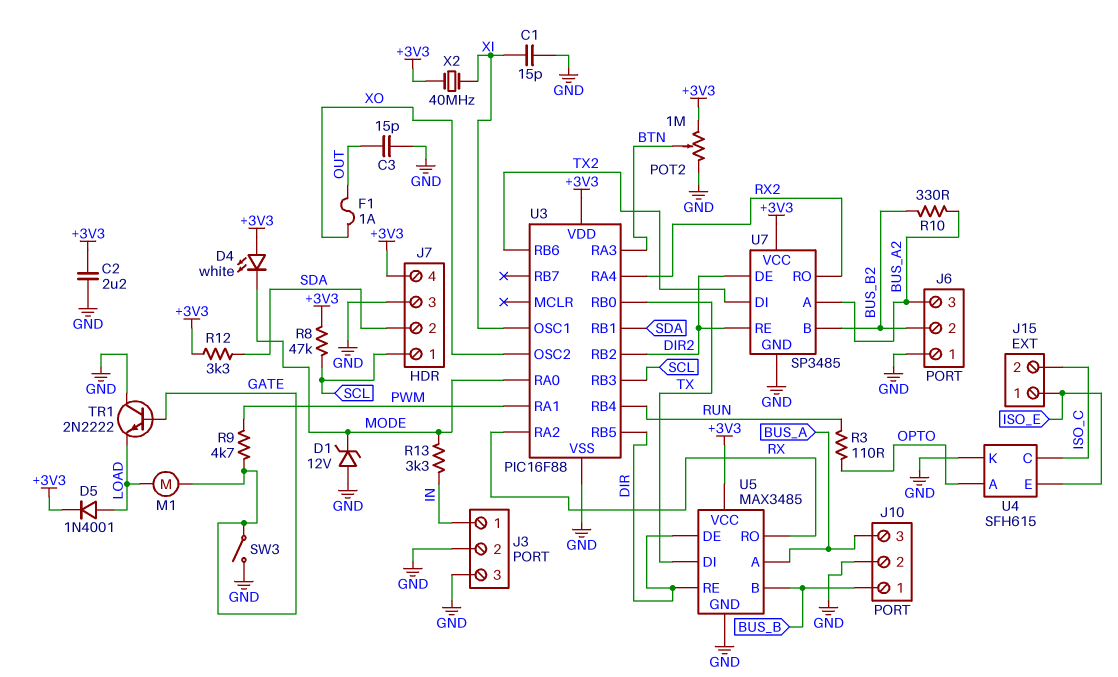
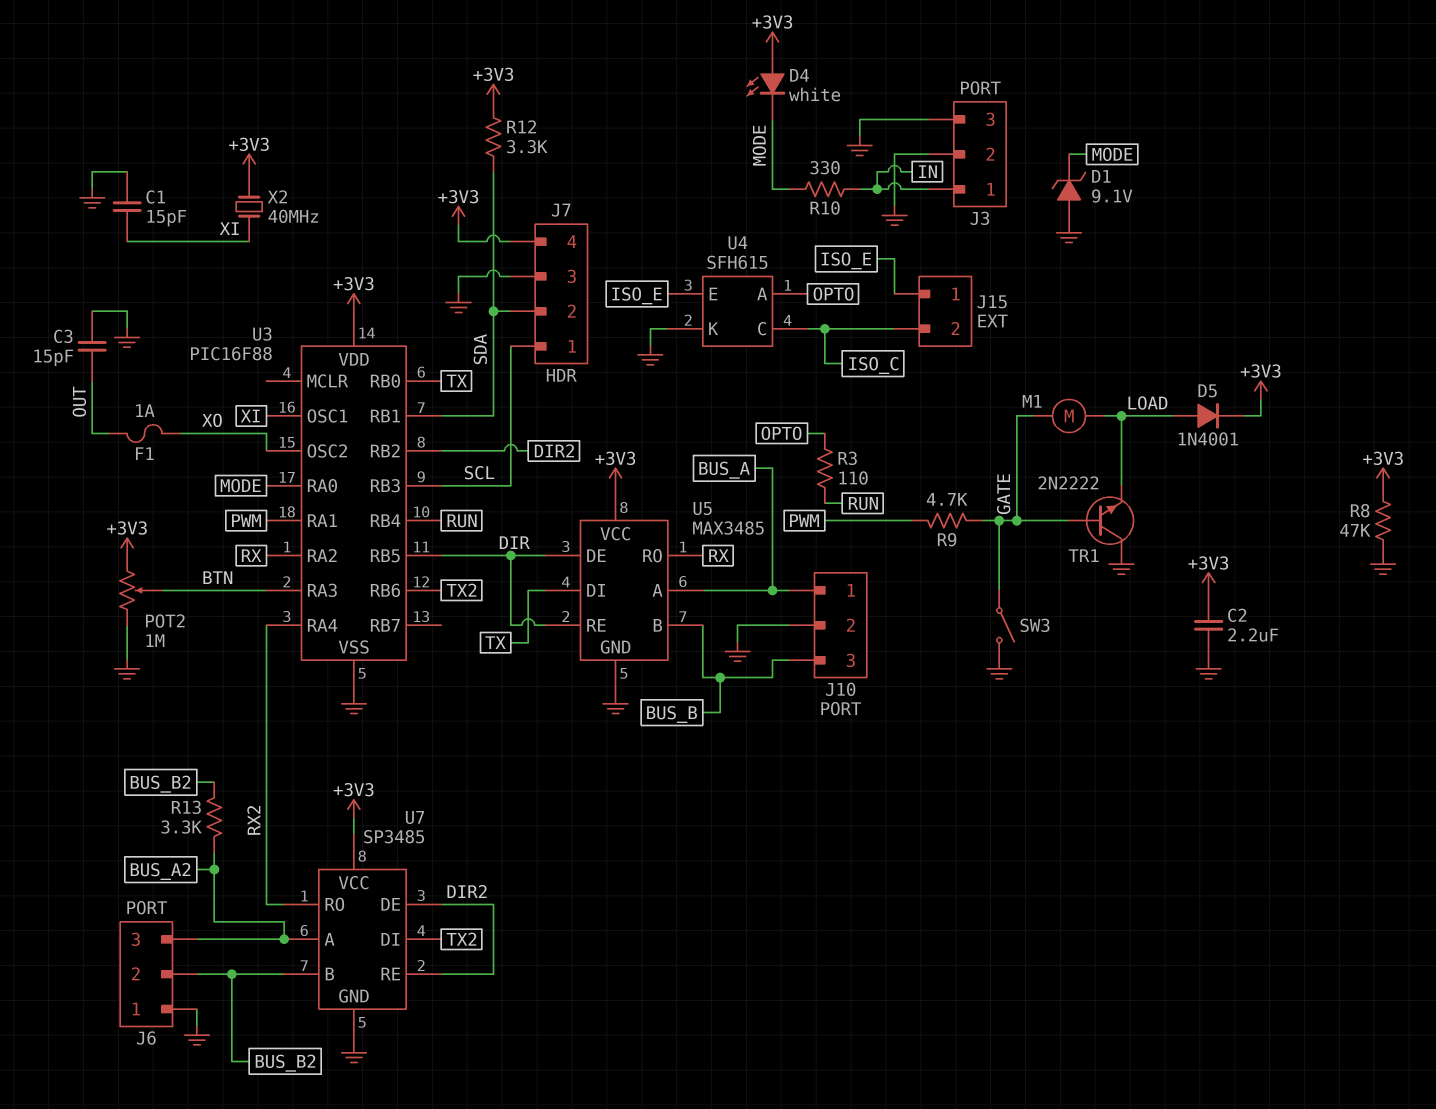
D1: zener 12V (A GND, K MODE) -> zener 9.1V (A GND, K MODE)
J10 pin 1: BUS_B -> BUS_A
J10 pin 3: BUS_A -> BUS_B
R8: 47k (+3V3, SCL) -> 47k (+3V3, GND)
R10: 330 (BUS_A2, BUS_B2) -> 330 (IN, MODE)
R13: 3.3k (IN, MODE) -> 3.3k (BUS_A2, BUS_B2)

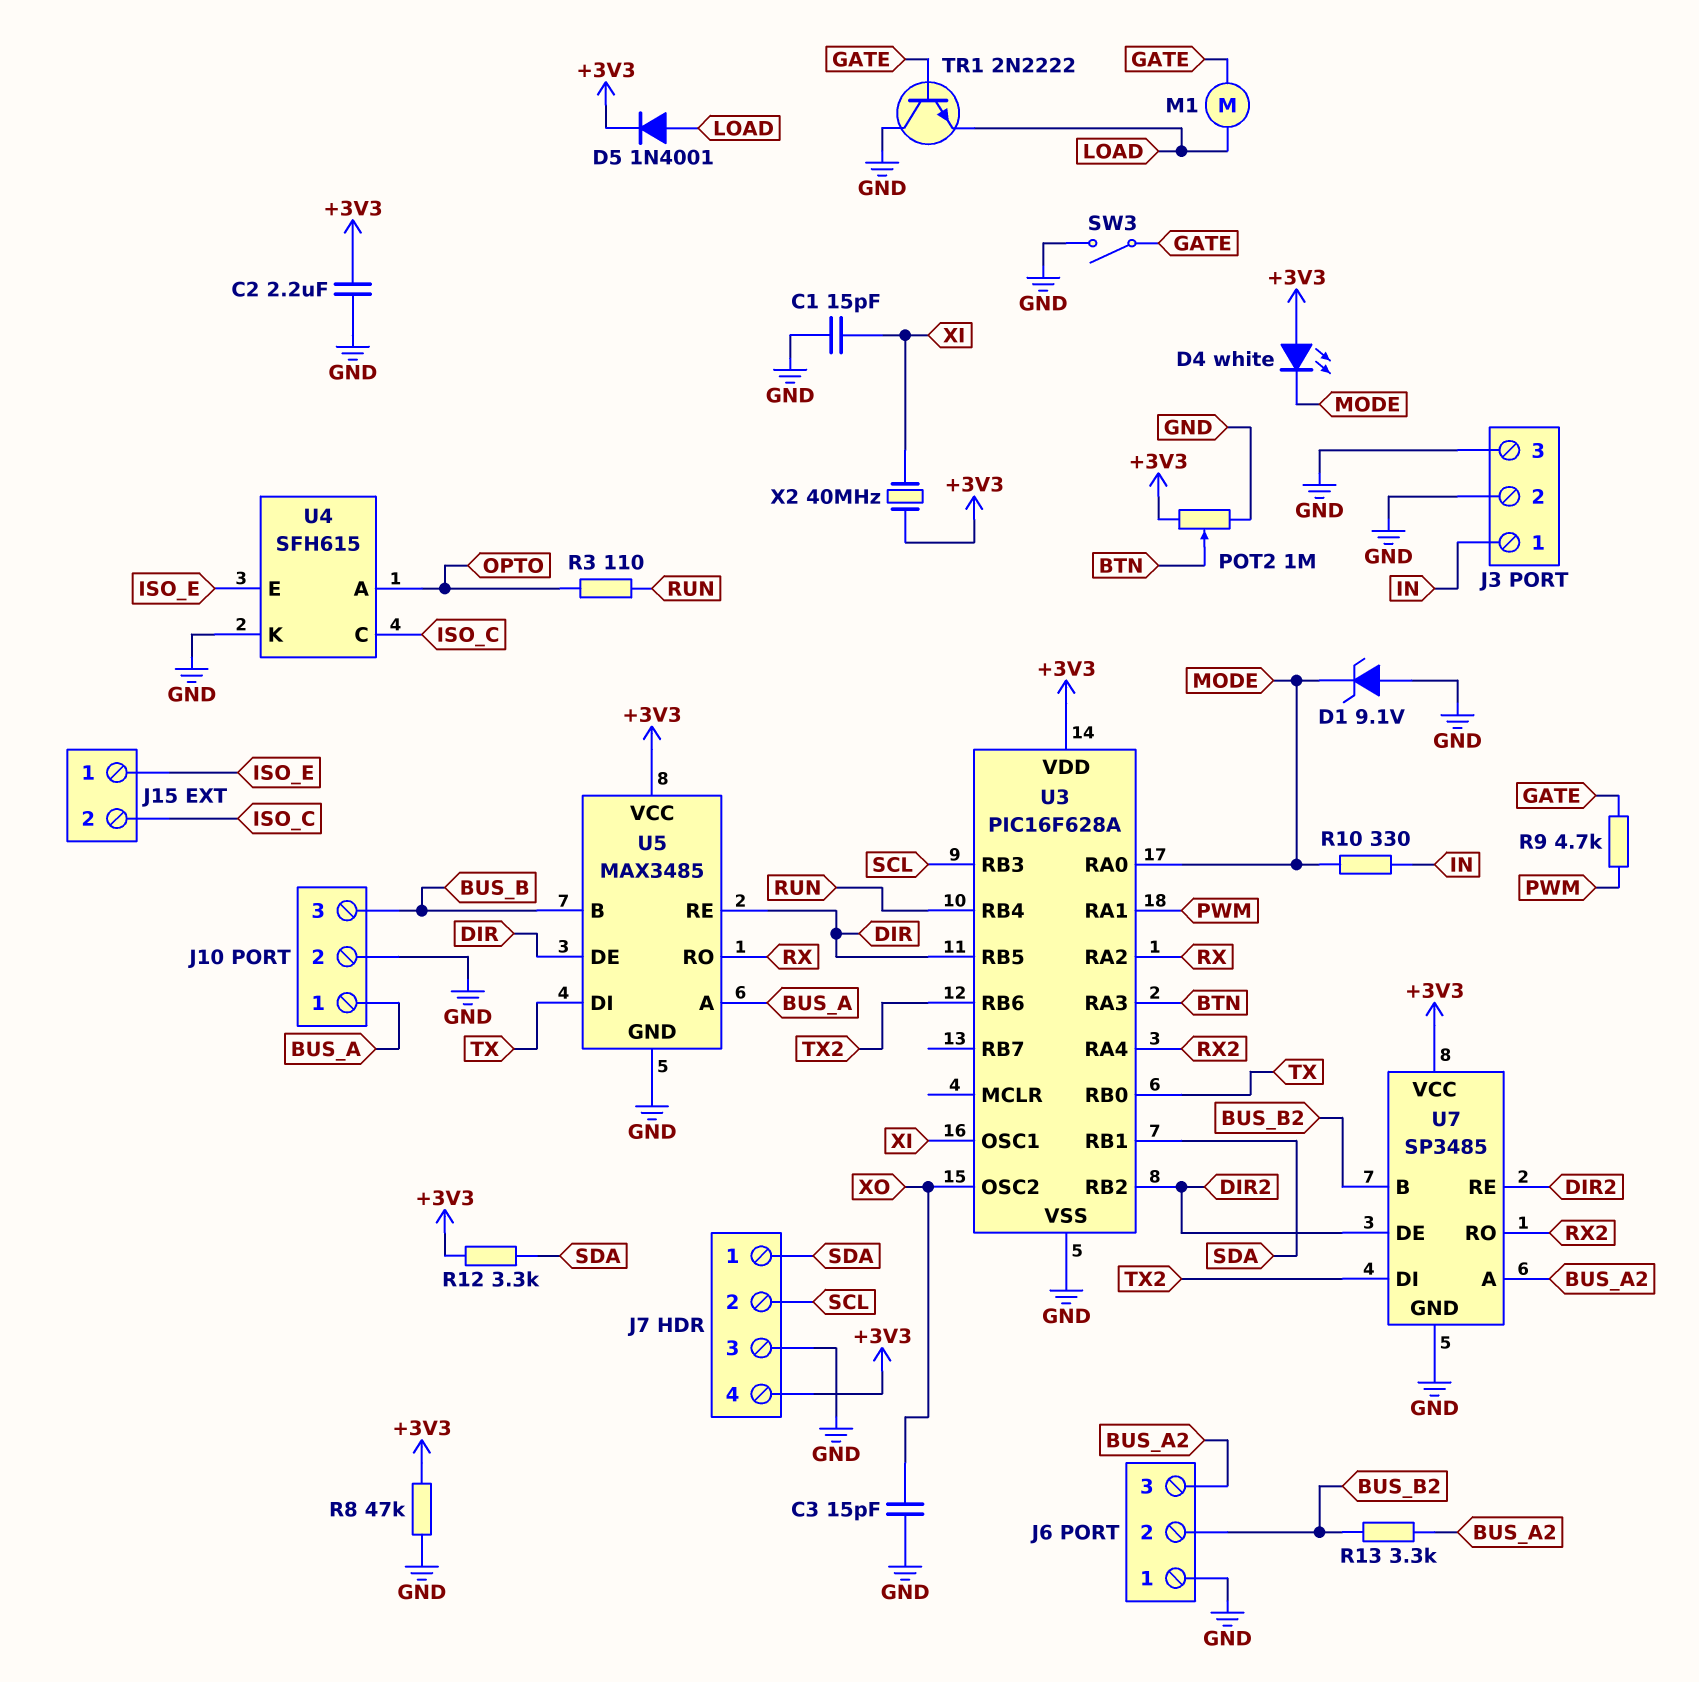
C3: 15pF (GND, OUT) -> 15pF (GND, XO)
F1: 1A (OUT, XO) -> none
J7 pin 1: SCL -> SDA
J7 pin 2: SDA -> SCL
U3: PIC16F88 -> PIC16F628A

